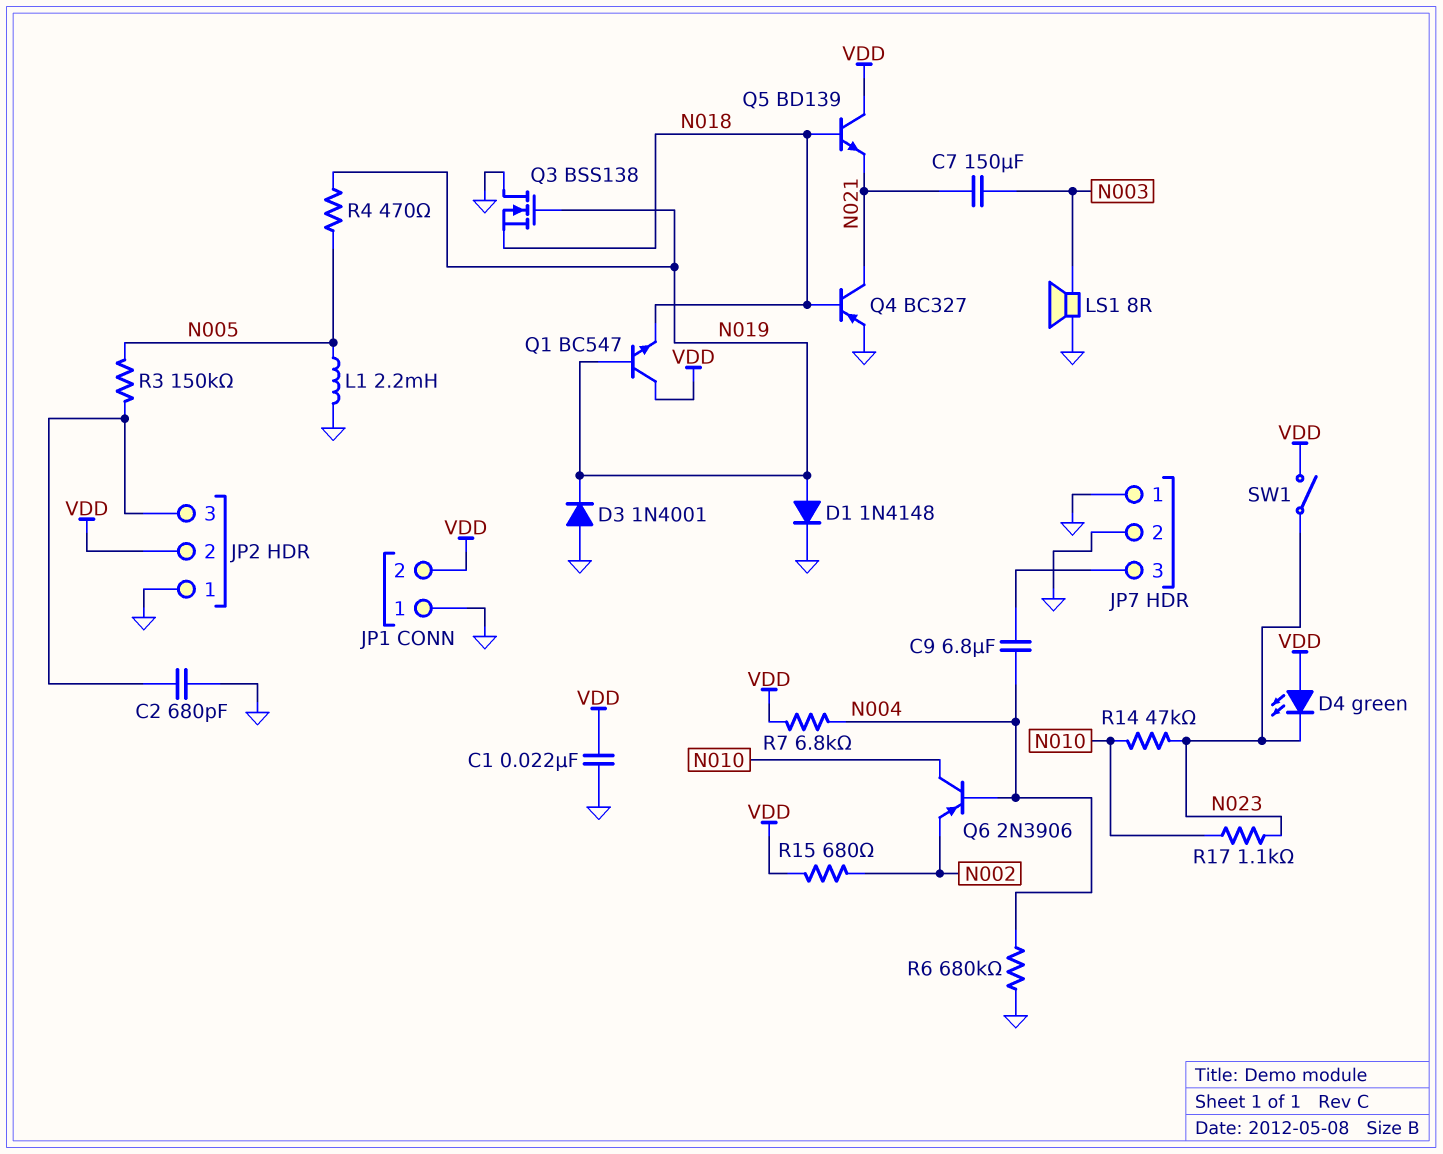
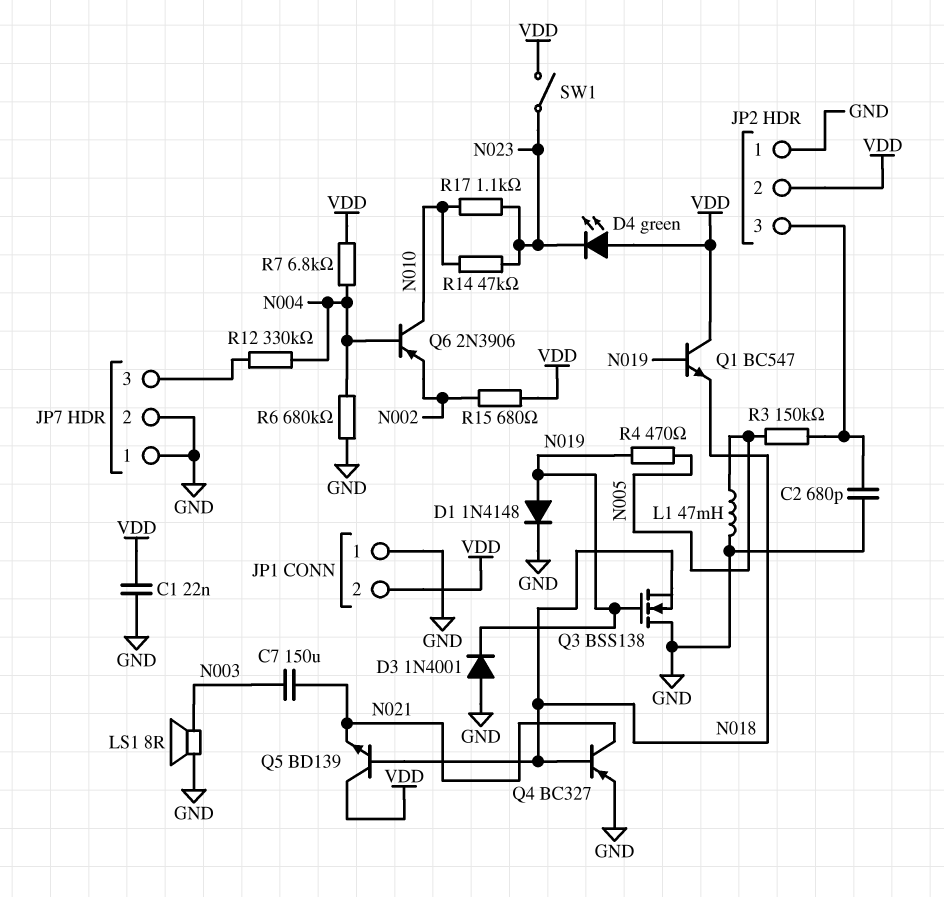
C9: 6.8uF (JP7/3, N004) -> none
L1: 2.2mH (GND, N005) -> 47mH (GND, N005)
R12: none -> 330k (JP7/3, N004)

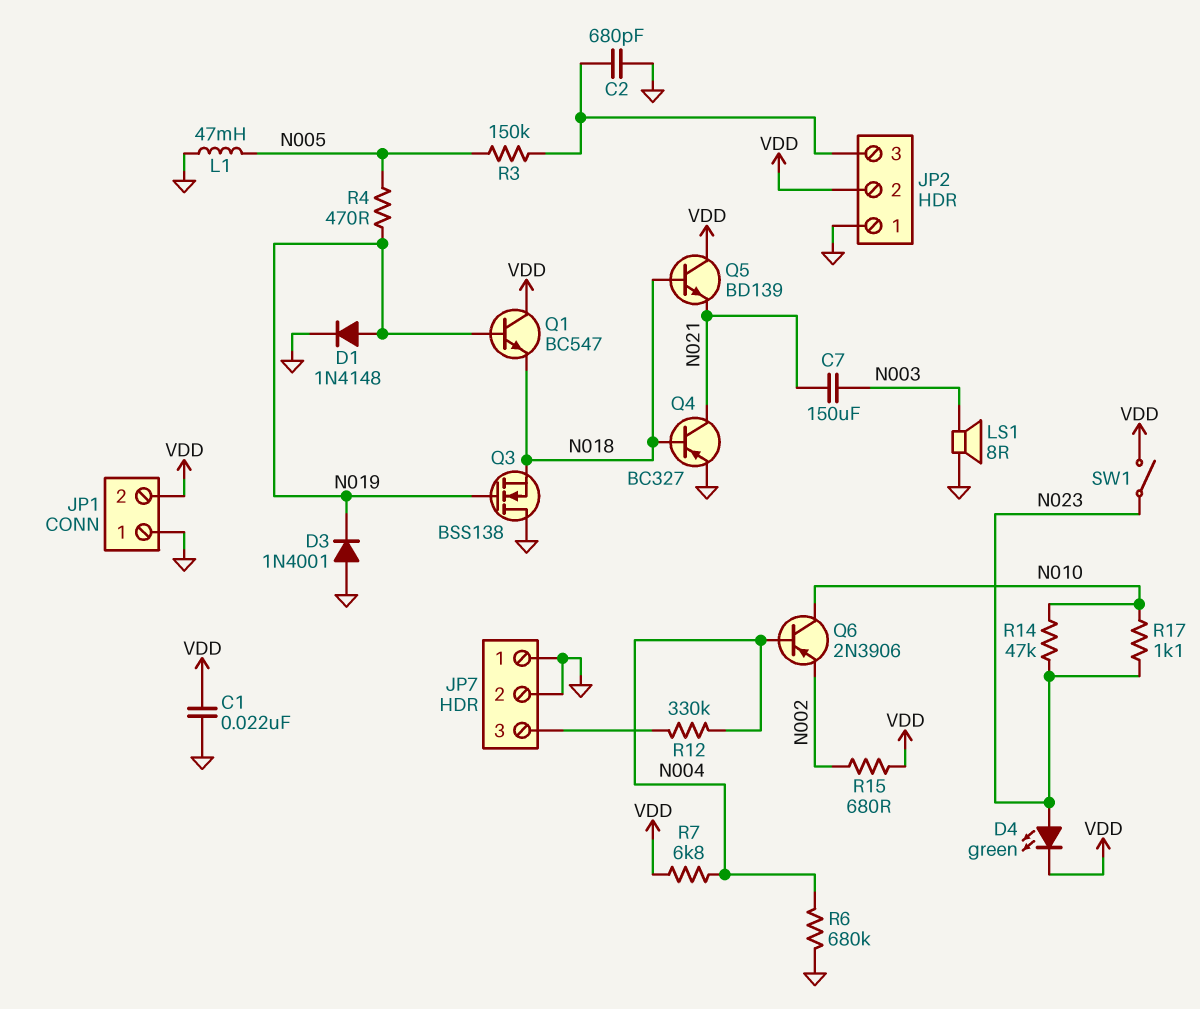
D4: LED green (A VDD, K N023) -> LED green (A N023, K VDD)

